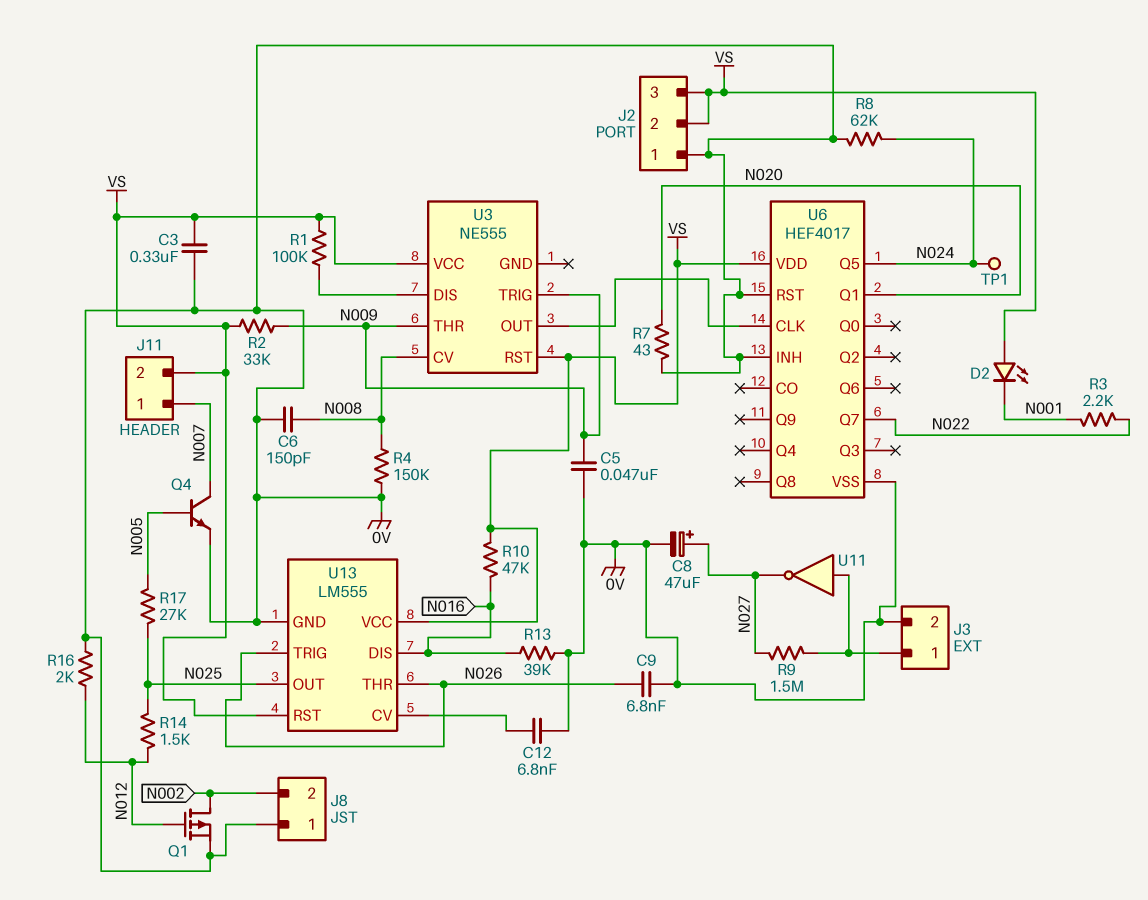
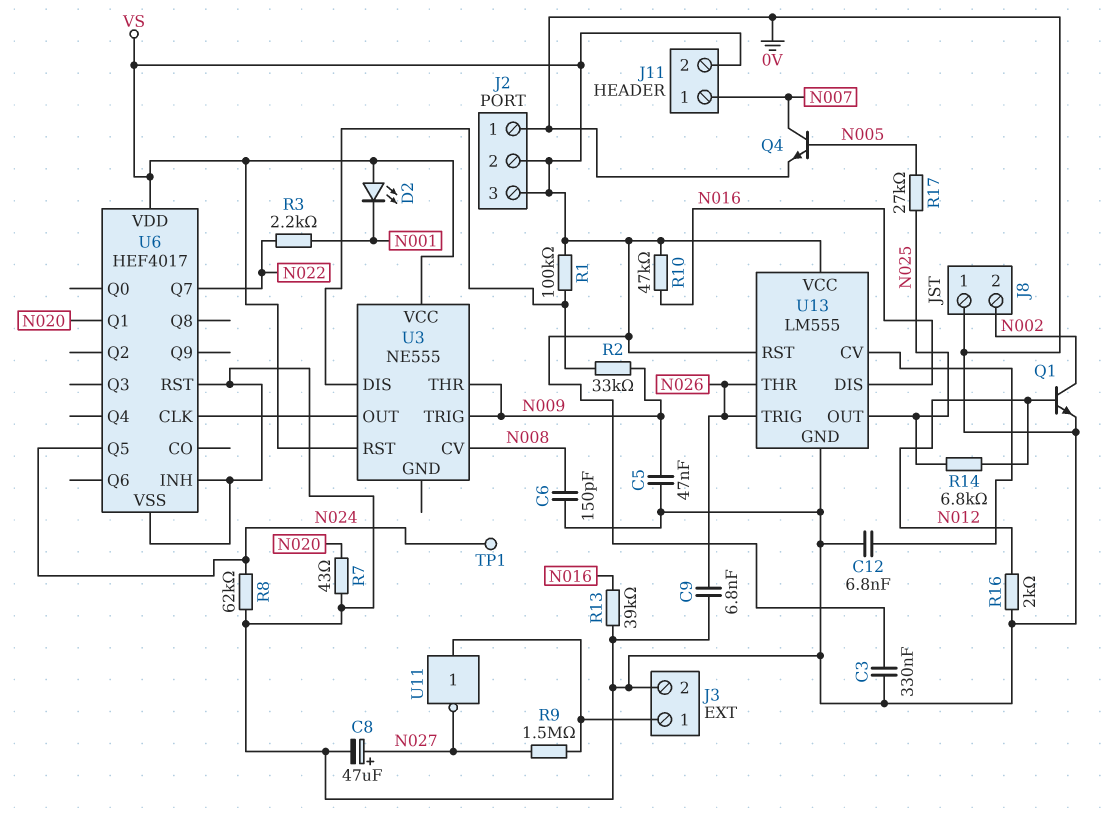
Q1: PMOS (G N012, D N002, S 0V) -> NPN (B N012, C N002, E 0V)
R2: 33k (N009, VS) -> 33k (N009, U3/DIS)
R4: 150k (0V, N008) -> none
R14: 1.5k (N012, N025) -> 6.8k (N012, N025)

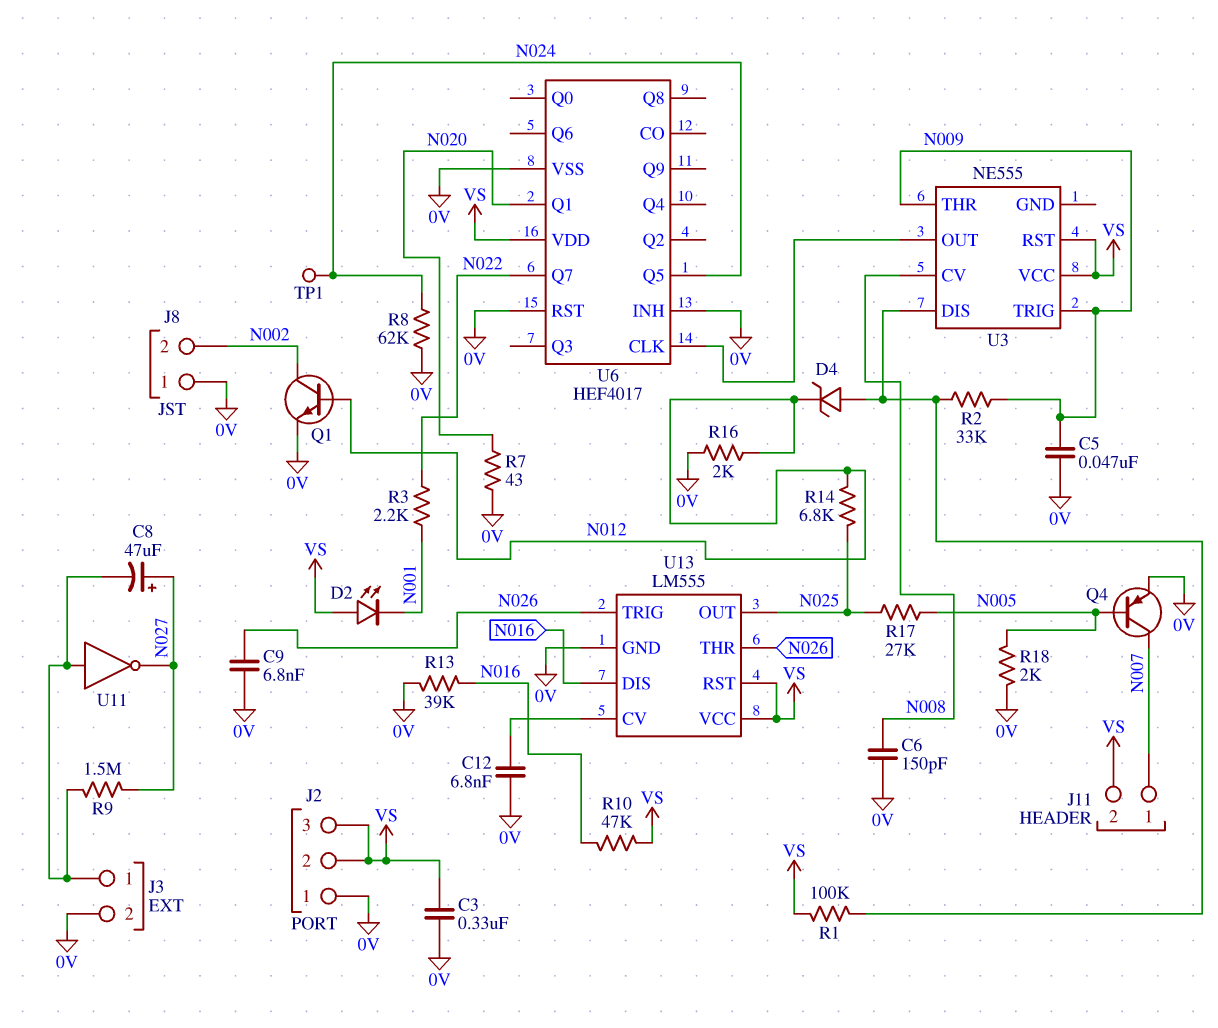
C8: 47uF (plus N027, minus 0V) -> 47uF (plus N027, minus J3/1)
D4: none -> zener (A U3/DIS, K N012)
Q4: NPN (B N005, C N007, E 0V) -> PNP (B N005, C N007, E 0V)
R18: none -> 2k (0V, N005)

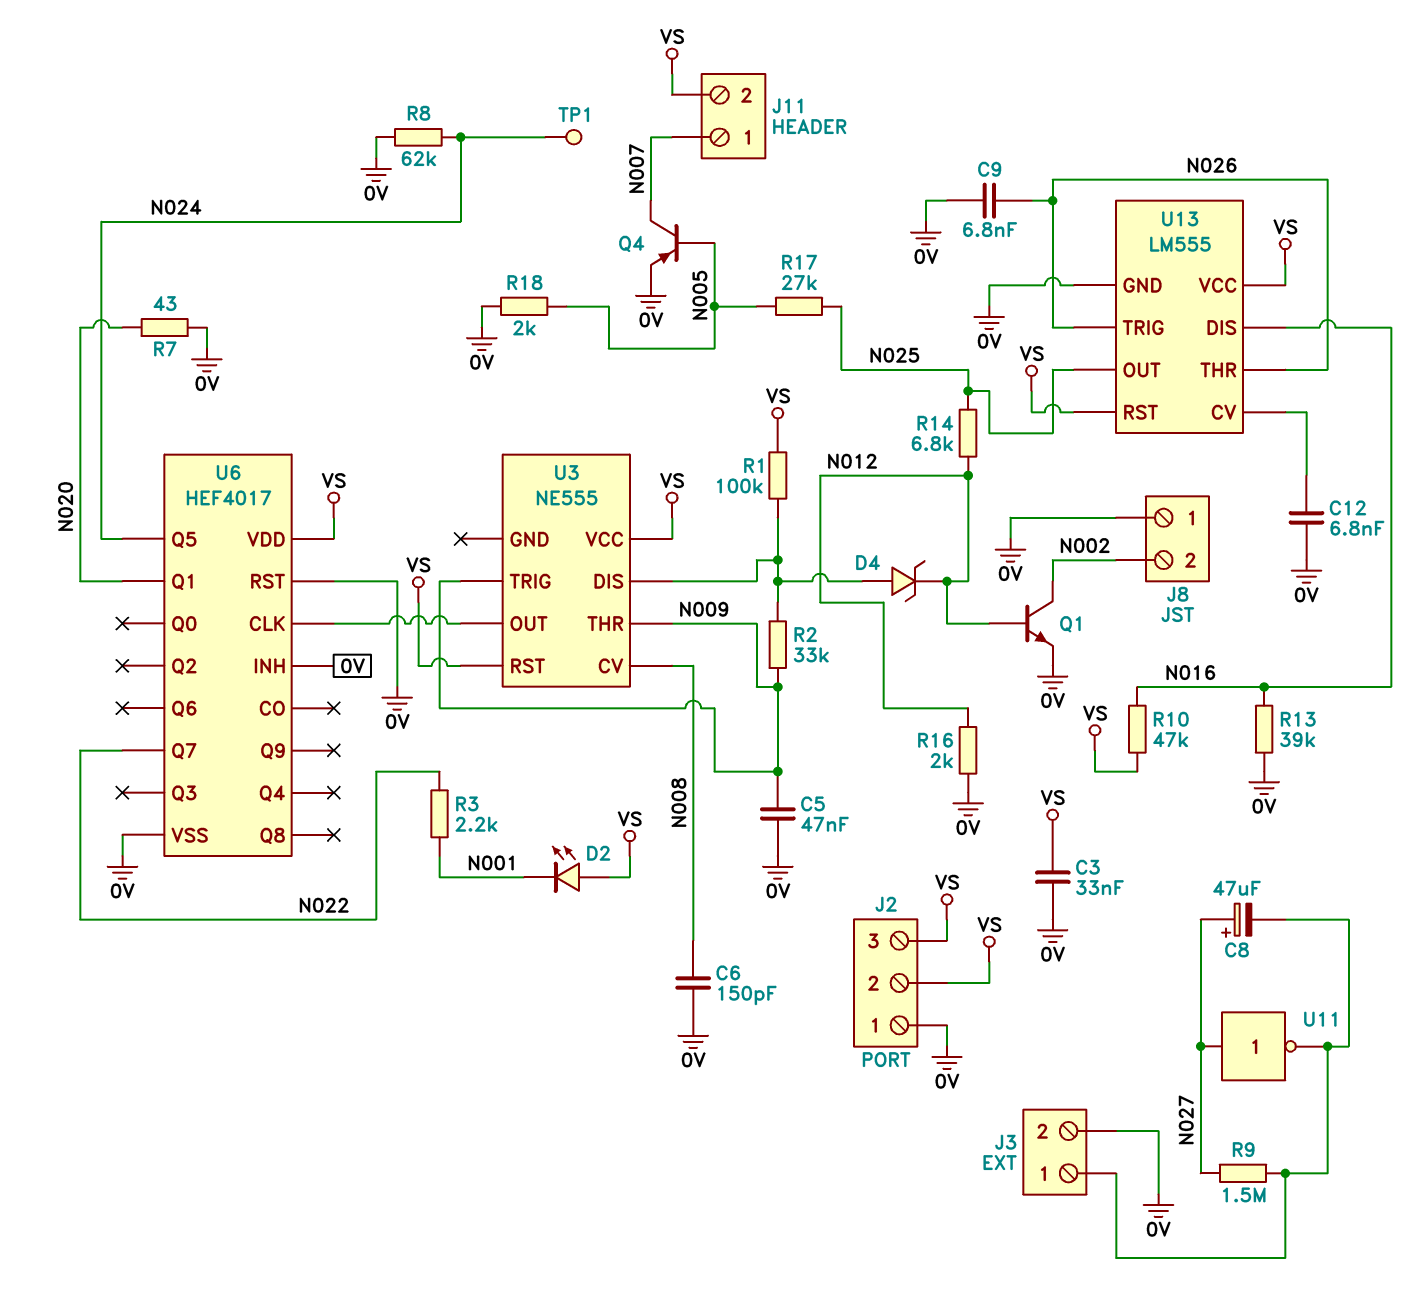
C3: 330nF (0V, VS) -> 33nF (0V, VS)
U11: NOT (in J3/1, out N027) -> NOT (in N027, out J3/1)

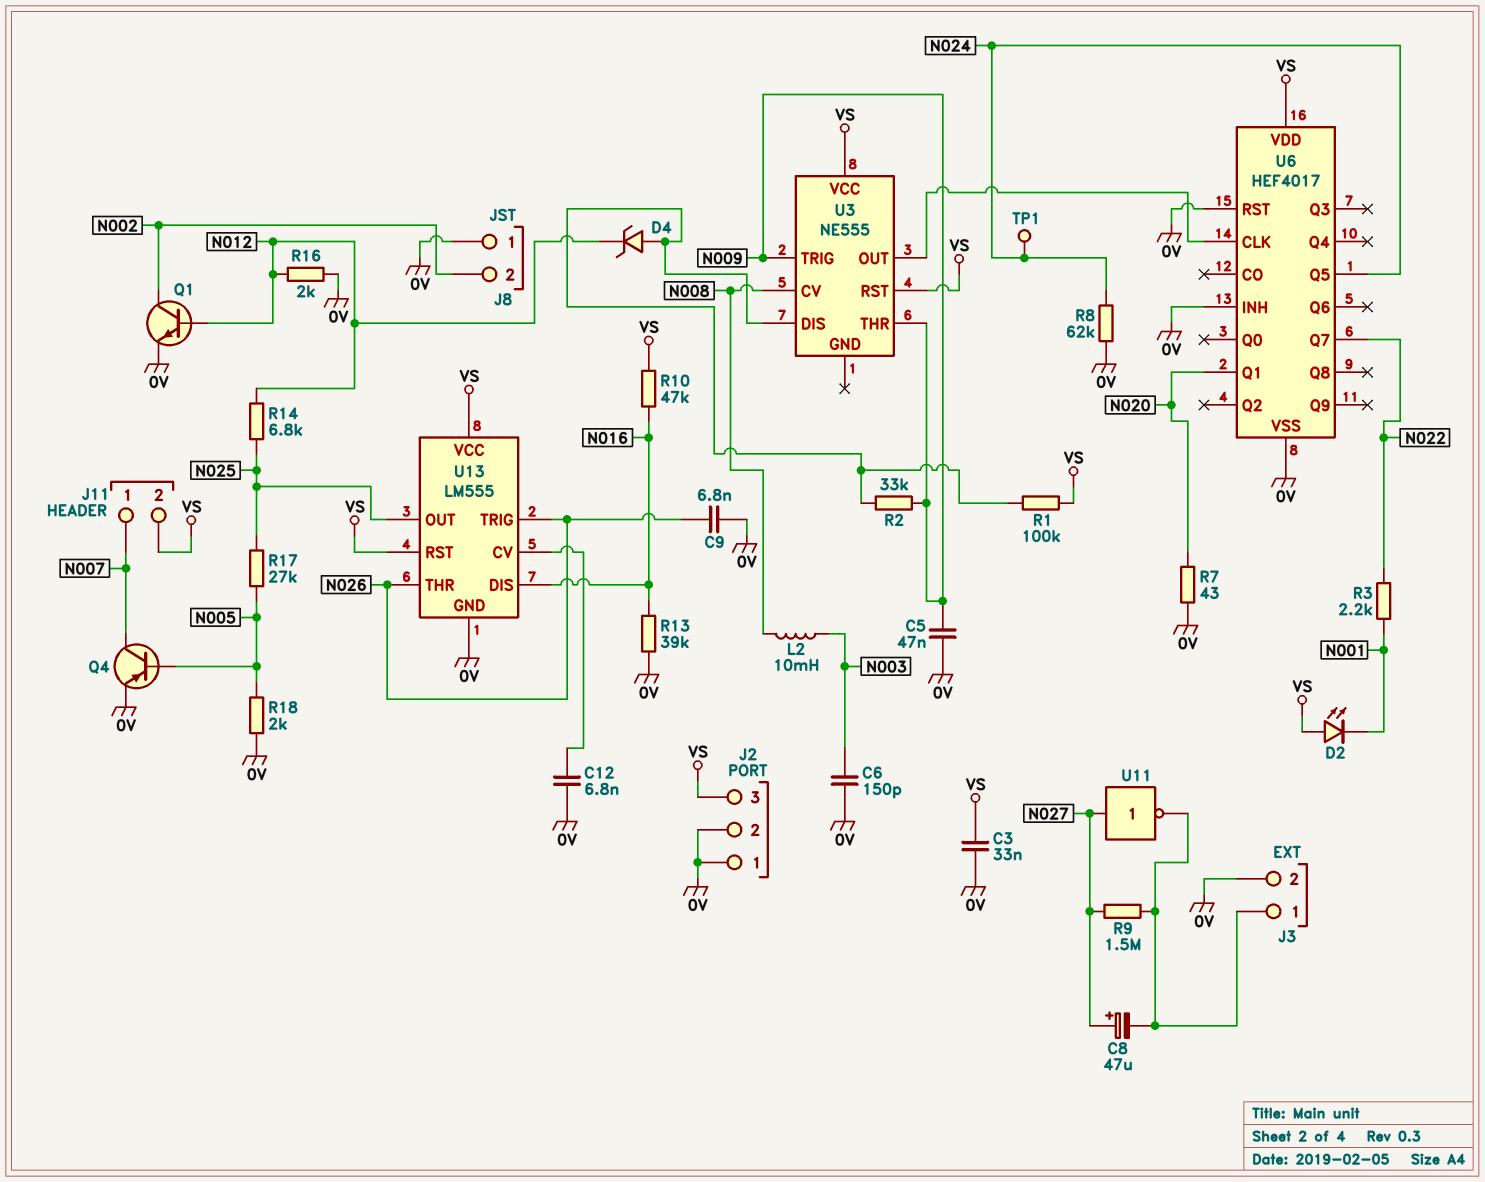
C6: 150pF (0V, N008) -> 150pF (0V, N003)
J2 pin 2: VS -> 0V
L2: none -> 10mH (N003, N008)

